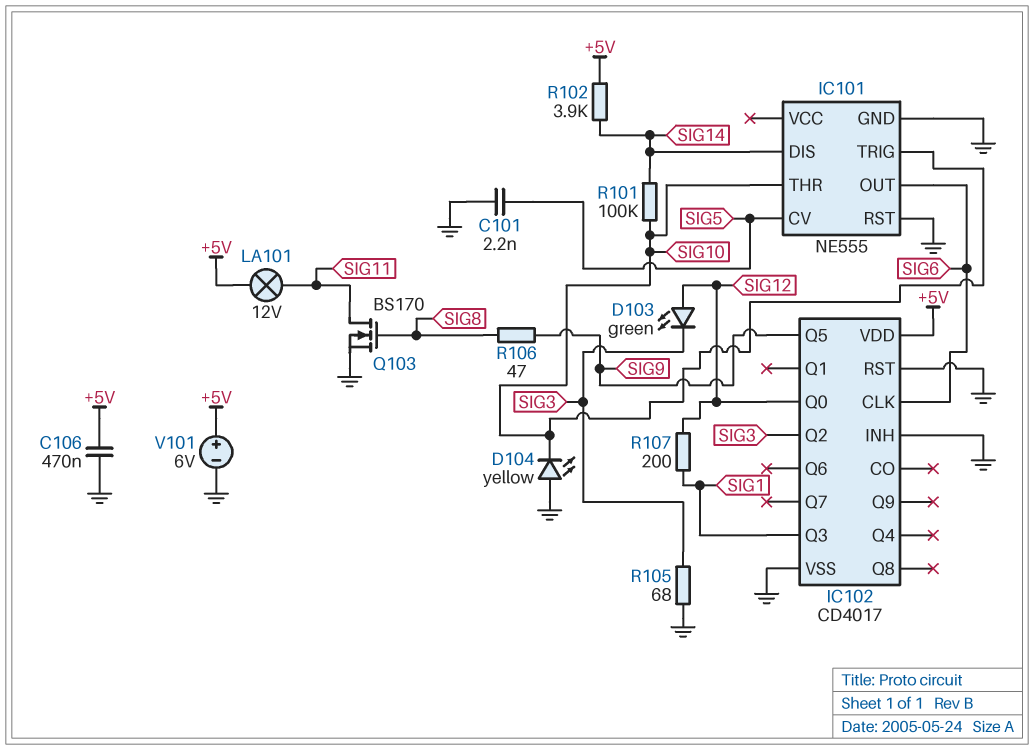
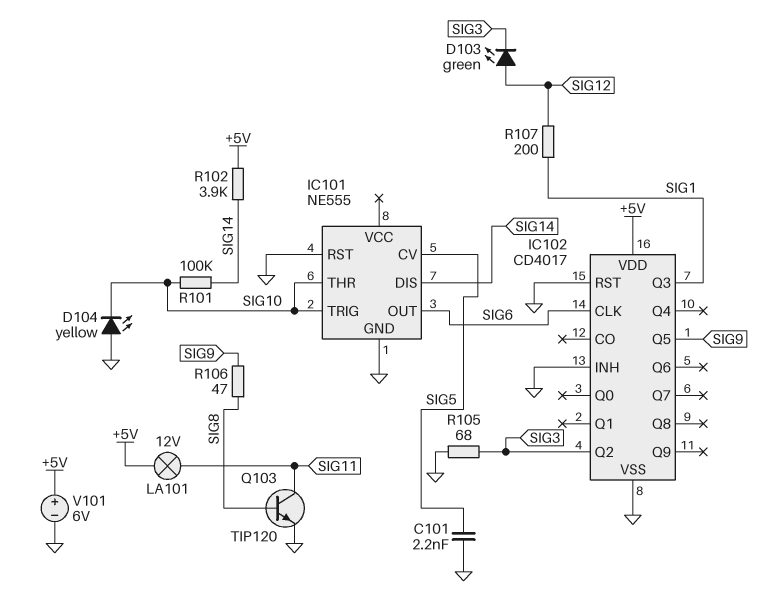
C106: 470nF (+5V, GND) -> none
IC102 pin Q0: SIG12 -> none
Q103: NMOS BS170 (G SIG8, D SIG11, S GND) -> NPN TIP120 (B SIG8, C SIG11, E GND)

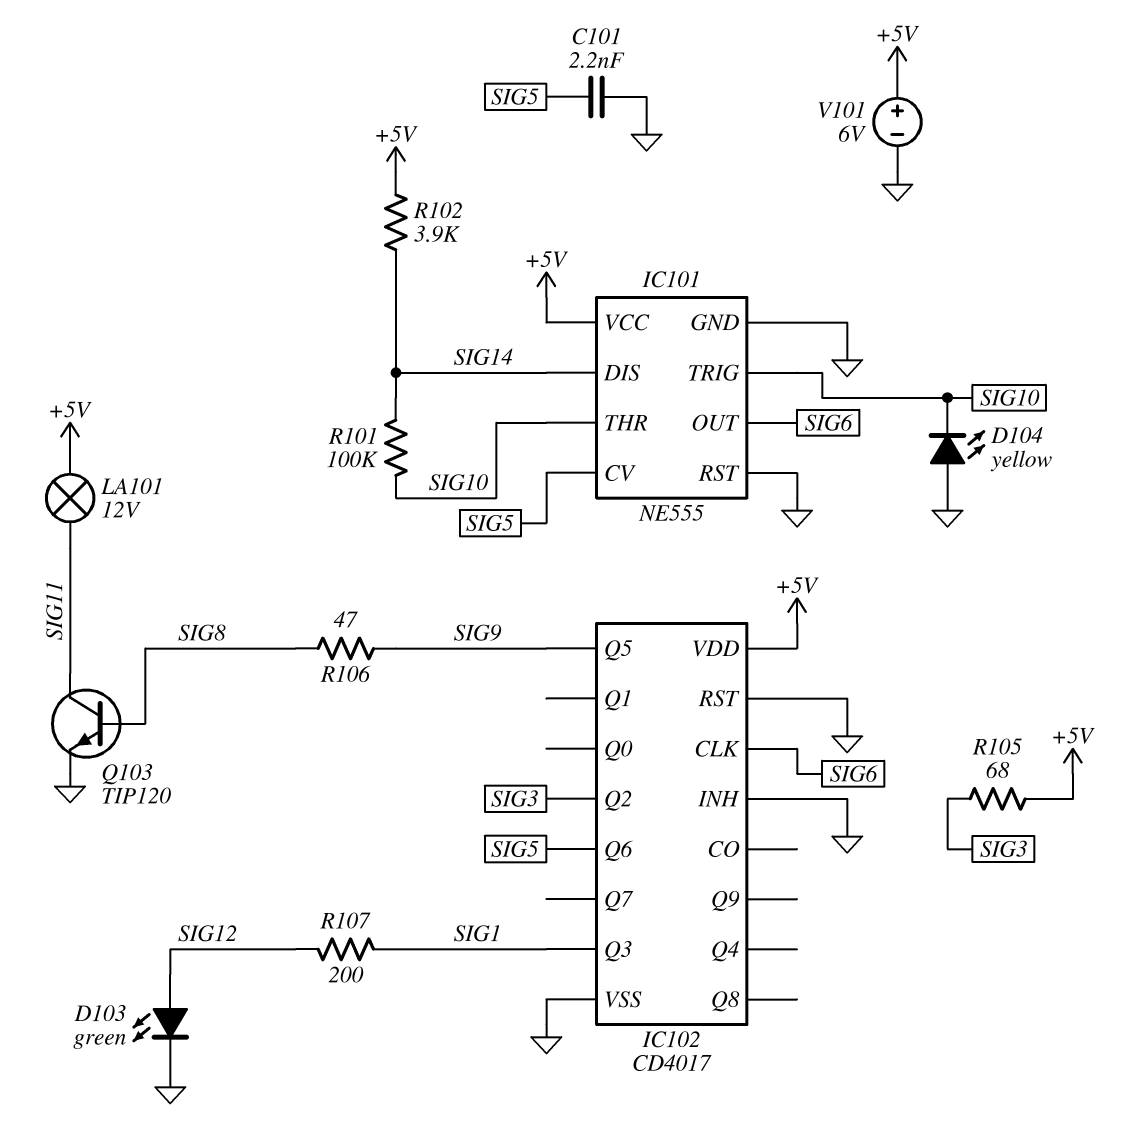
D103: LED green (A SIG12, K SIG3) -> LED green (A SIG12, K GND)
IC101 pin VCC: none -> +5V
IC102 pin Q6: none -> SIG5
R105: 68 (GND, SIG3) -> 68 (+5V, SIG3)

